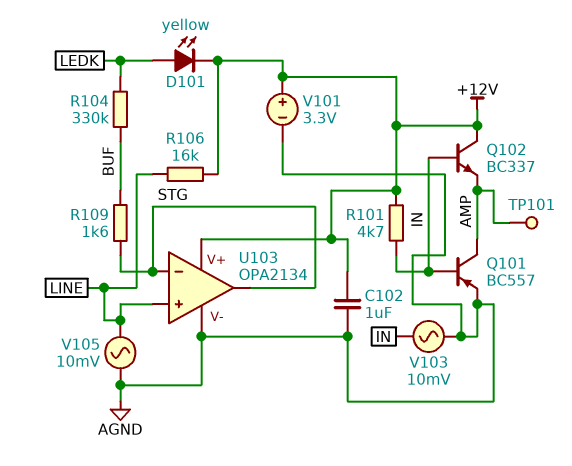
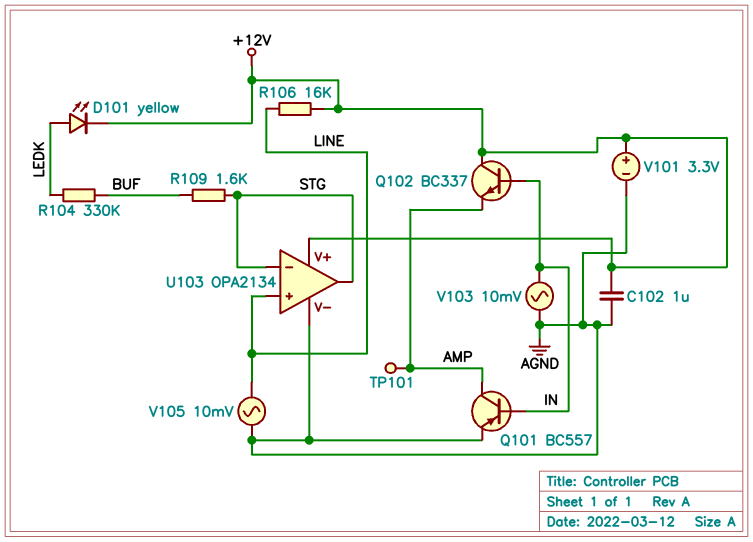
R101: 4.7k (+12V, IN) -> none

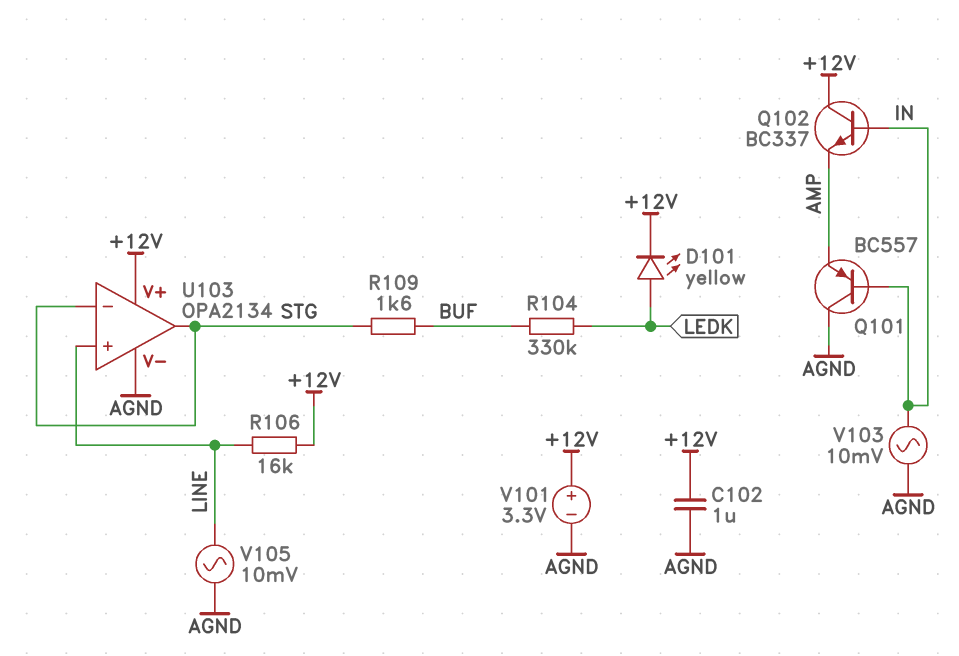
Q101: PNP BC557 (B IN, C AMP, E AGND) -> PNP BC557 (B IN, C AGND, E AMP)
TP101: test point (AMP) -> none

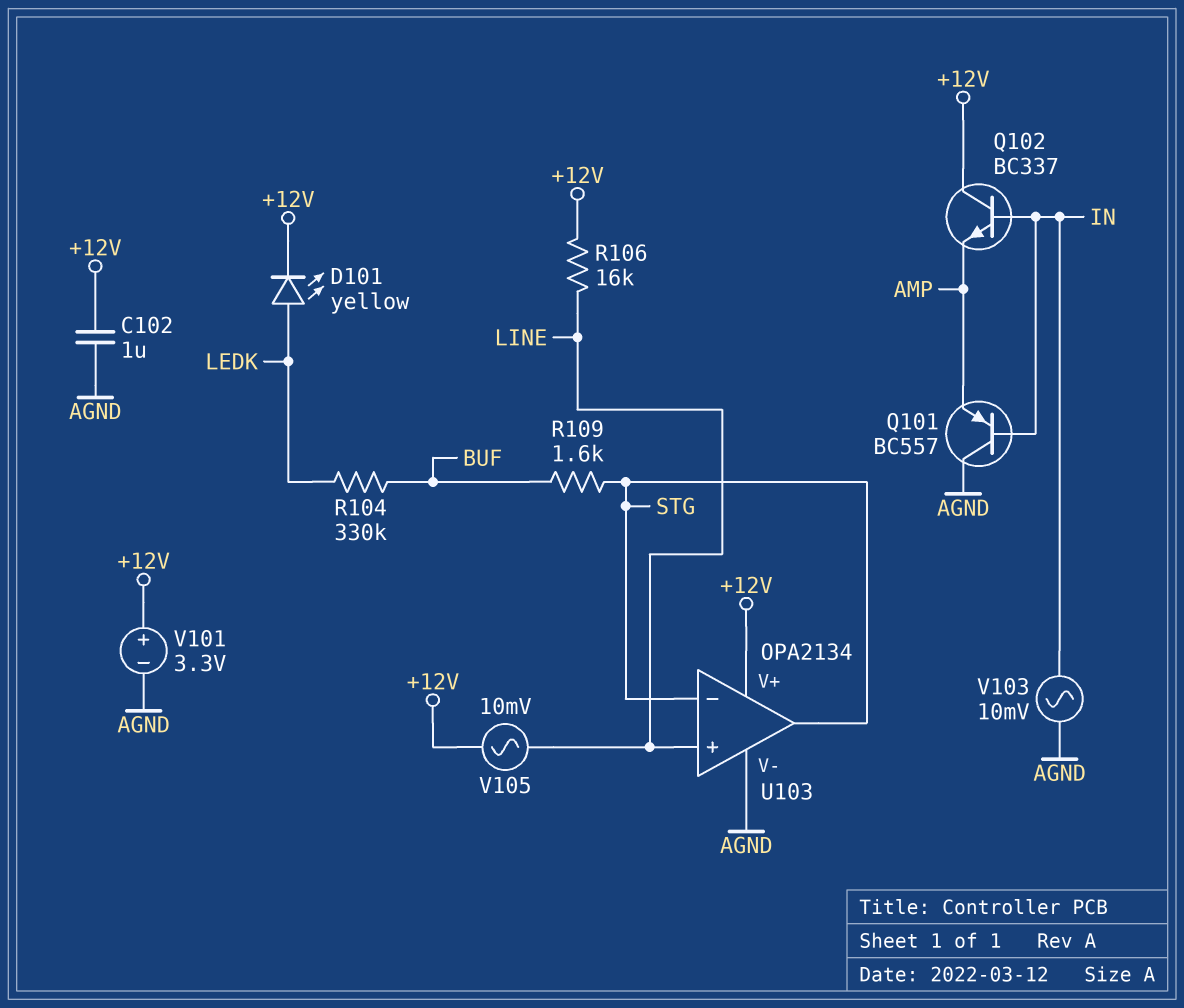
V105: AC 10mV (AGND, LINE) -> AC 10mV (+12V, LINE)

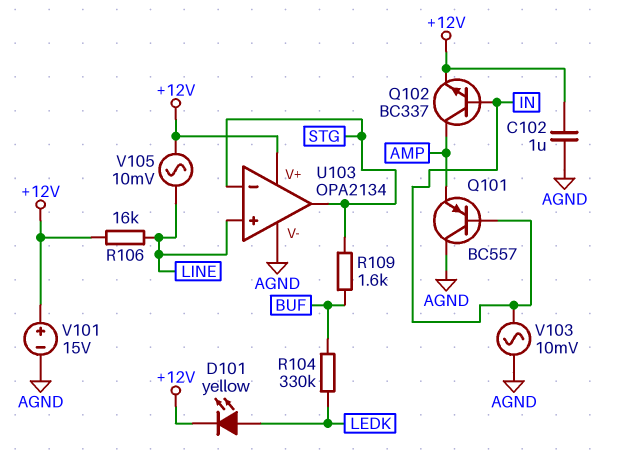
Q102: NPN BC337 (B IN, C +12V, E AMP) -> NPN BC337 (B IN, C AMP, E +12V)
V101: 3.3V (plus +12V, minus AGND) -> 15V (plus +12V, minus AGND)

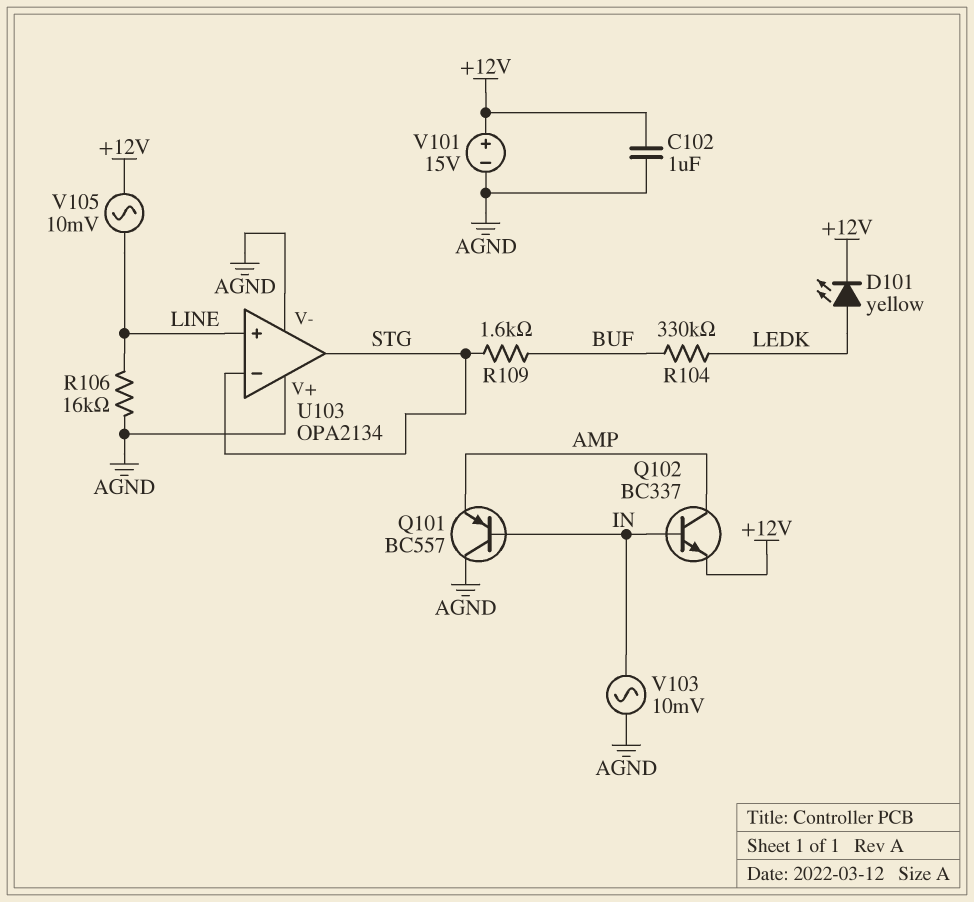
R106: 16k (+12V, LINE) -> 16k (AGND, LINE)
U103 pin V+: +12V -> AGND

